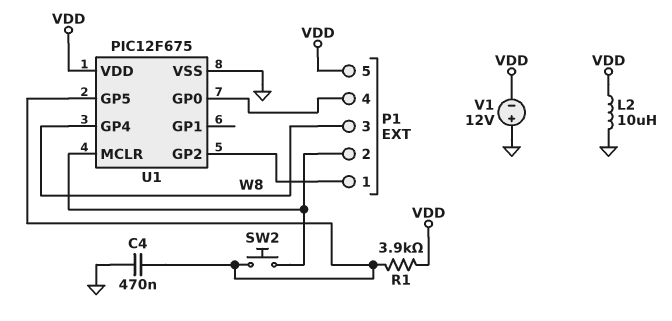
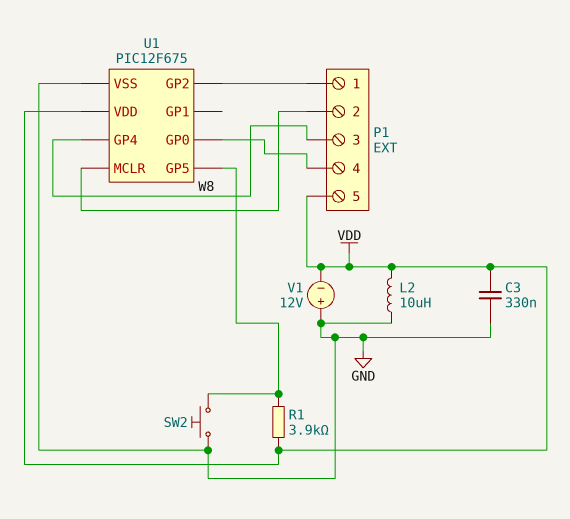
C3: none -> 330nF (GND, VDD)
C4: 470nF (GND, U1/GP5) -> none
SW2: button (P1/2, U1/GP5) -> button (GND, U1/GP5)

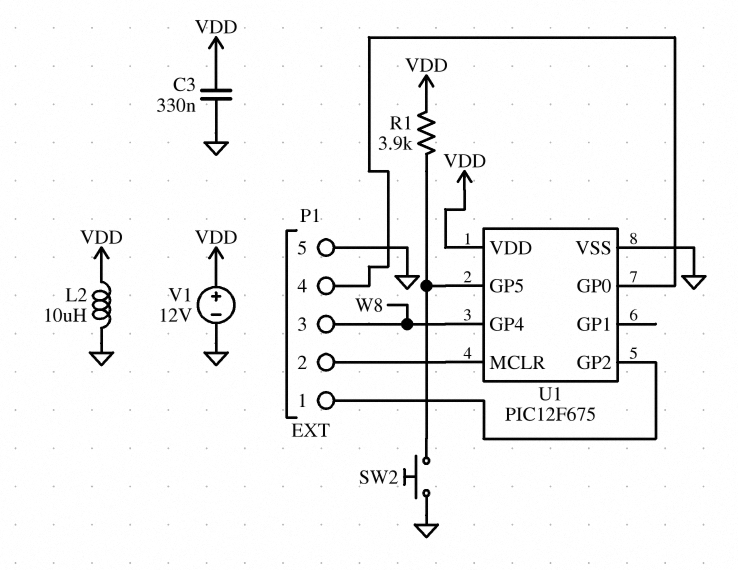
P1 pin 5: VDD -> GND
V1: 12V (plus GND, minus VDD) -> 12V (plus VDD, minus GND)

